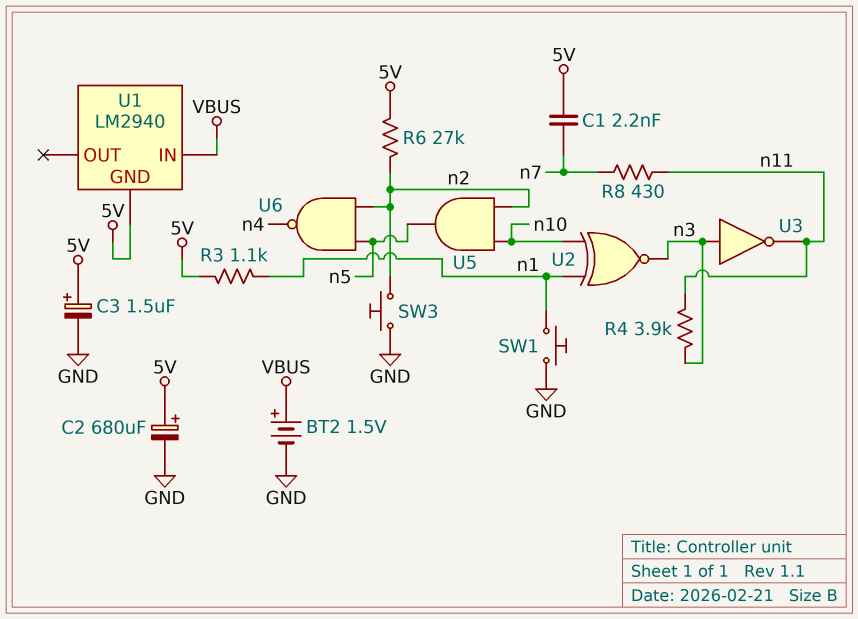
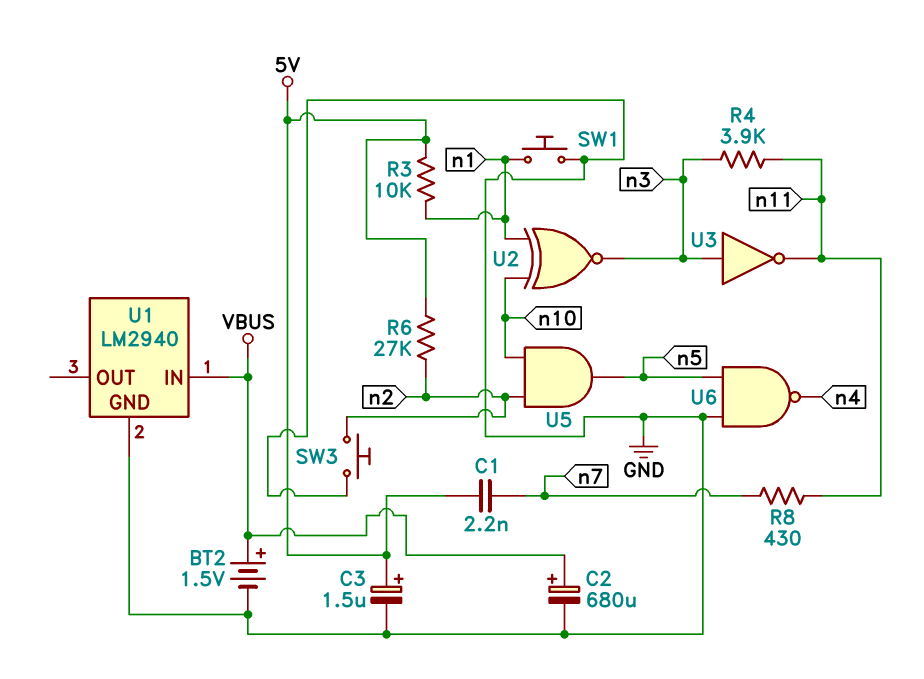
C2: 680uF (plus 5V, minus GND) -> 680uF (plus VBUS, minus GND)
R3: 1.1k (5V, n1) -> 10k (5V, n1)
U1 pin GND: 5V -> GND
U6: NAND (in n2, in n5, out n4) -> NAND (in GND, in n5, out n4)

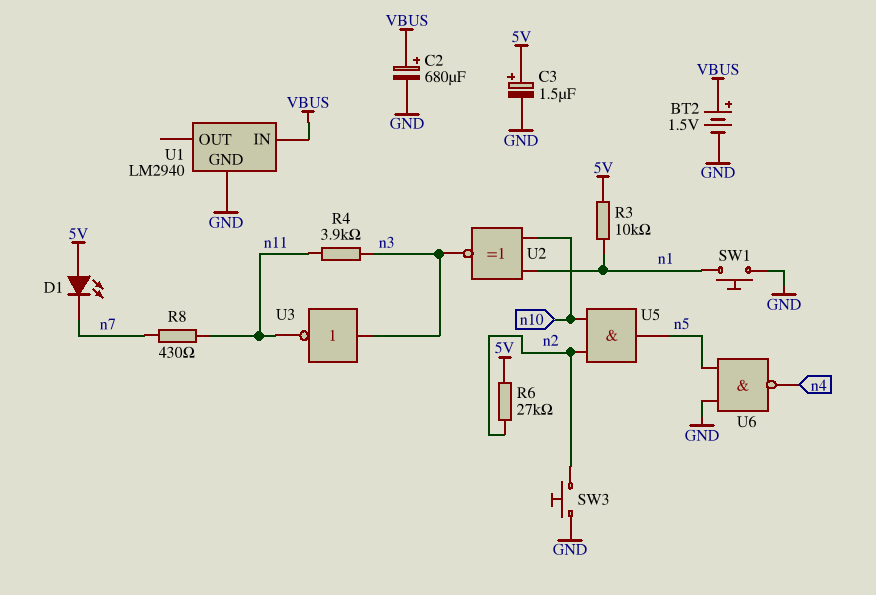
C1: 2.2nF (5V, n7) -> none
D1: none -> LED (A 5V, K n7)

